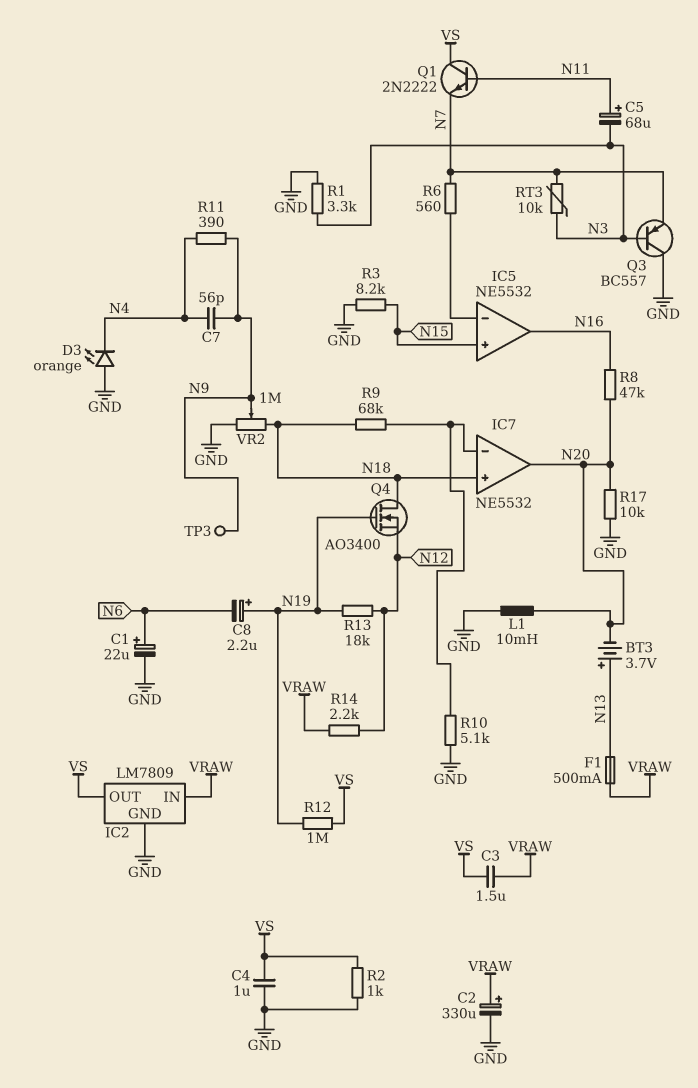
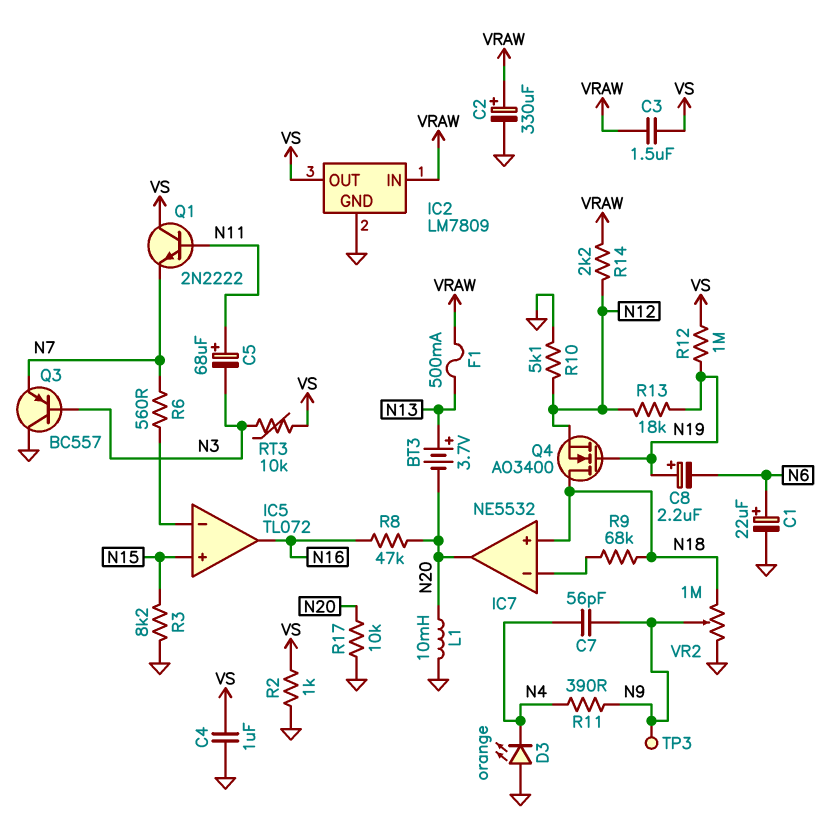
IC5: NE5532 -> TL072
R1: 3.3k (GND, N3) -> none
R10: 5.1k (GND, IC7/in-) -> 5.1k (GND, N12)
RT3: 10k (N3, N7) -> 10k (N3, VS)

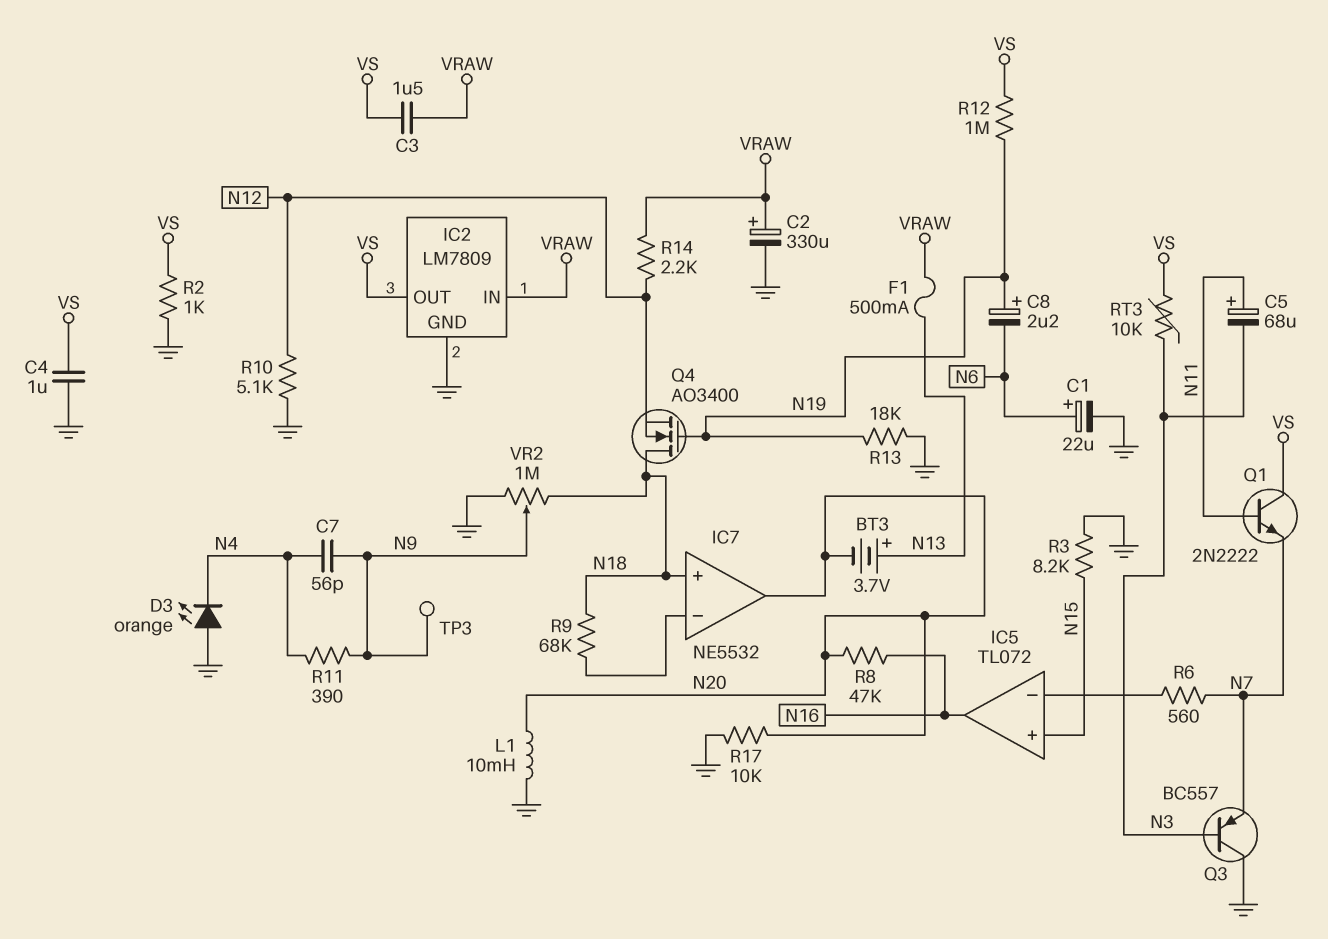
R13: 18k (N12, N19) -> 18k (GND, N19)

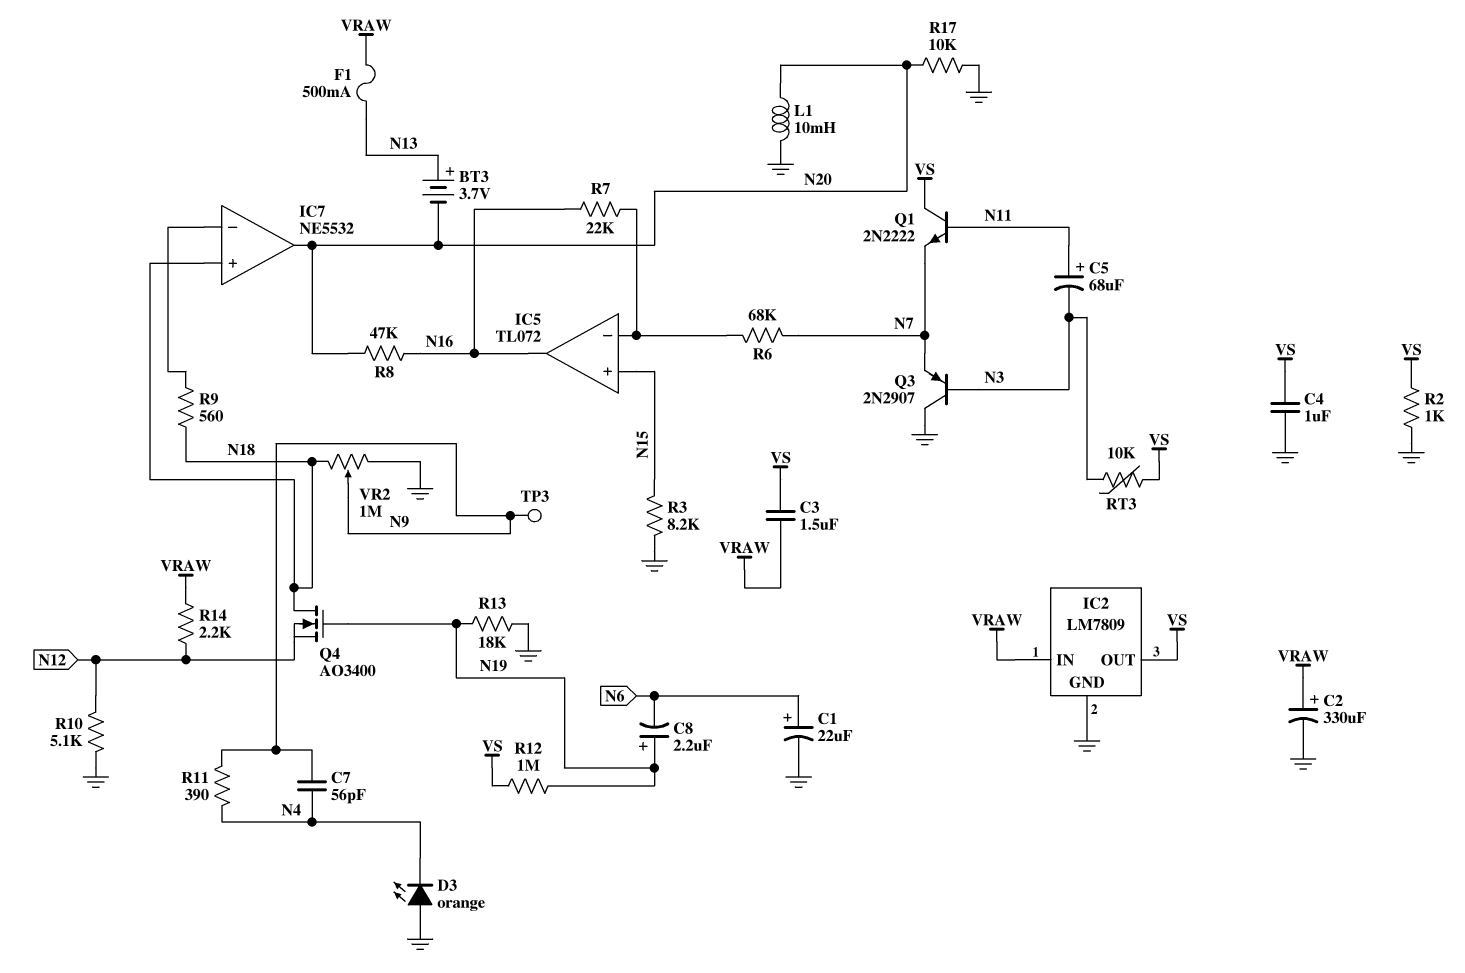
Q3: PNP BC557 (B N3, C GND, E N7) -> PNP 2N2907 (B N3, C GND, E N7)
R6: 560 (IC5/in-, N7) -> 68k (IC5/in-, N7)
R7: none -> 22k (IC5/in-, N16)
R9: 68k (IC7/in-, N18) -> 560 (IC7/in-, N18)

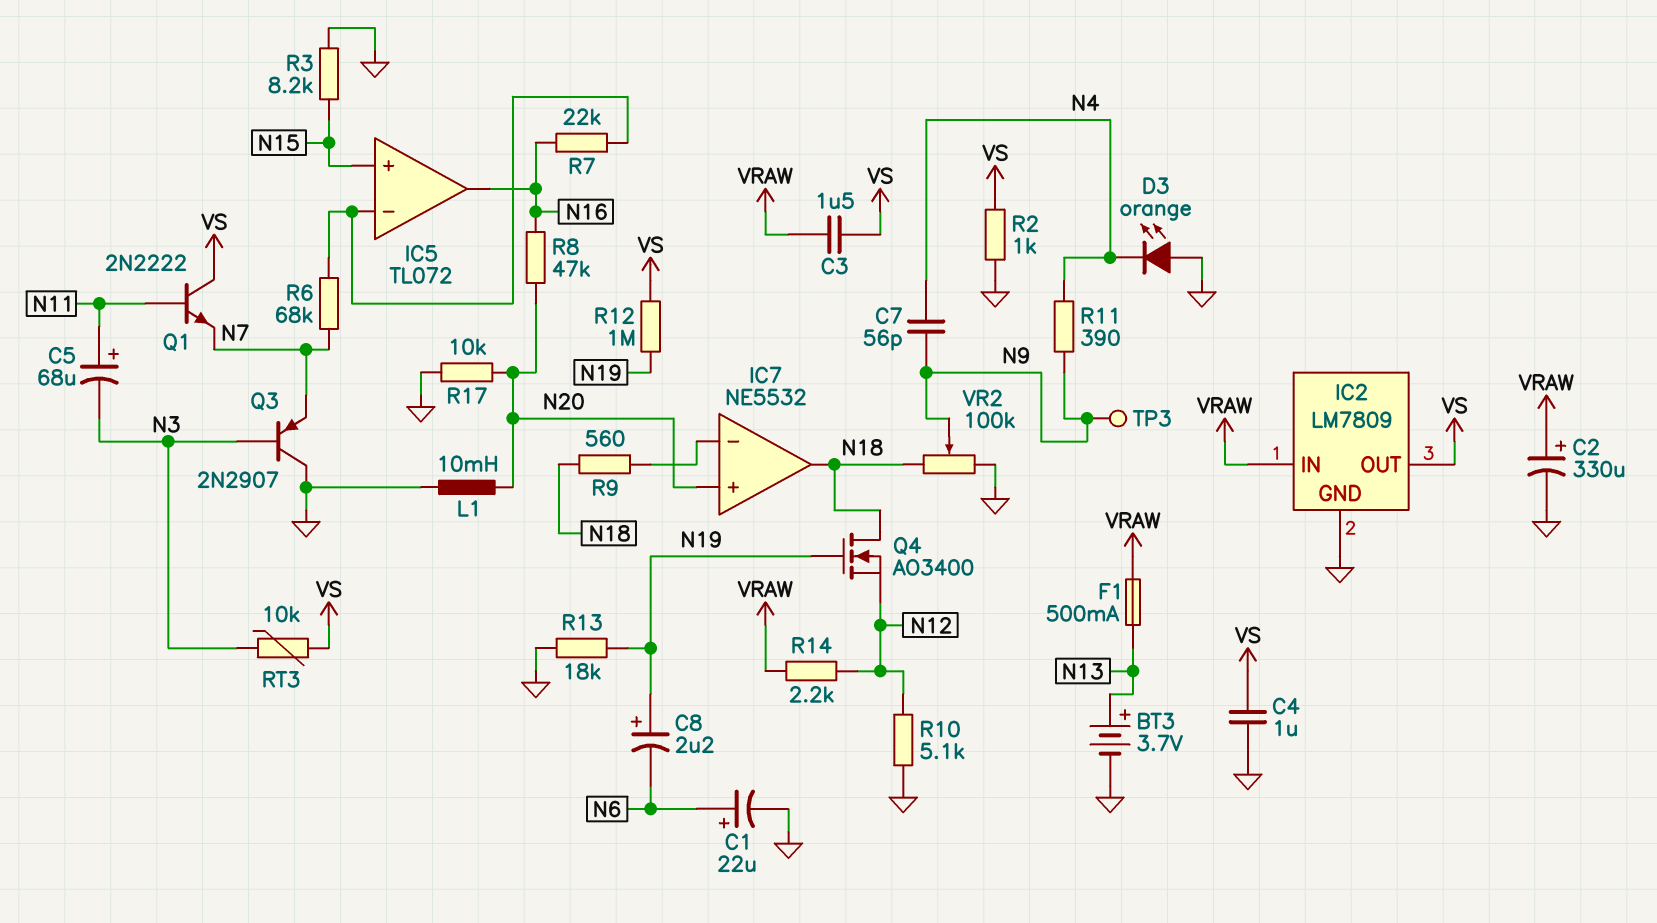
BT3: 3.7V (plus N13, minus N20) -> 3.7V (plus N13, minus GND)
IC7 pin in+: N18 -> N20
IC7 pin out: N20 -> N18
VR2: 1M (GND, N18, wiper N9) -> 100k (GND, N18, wiper N9)

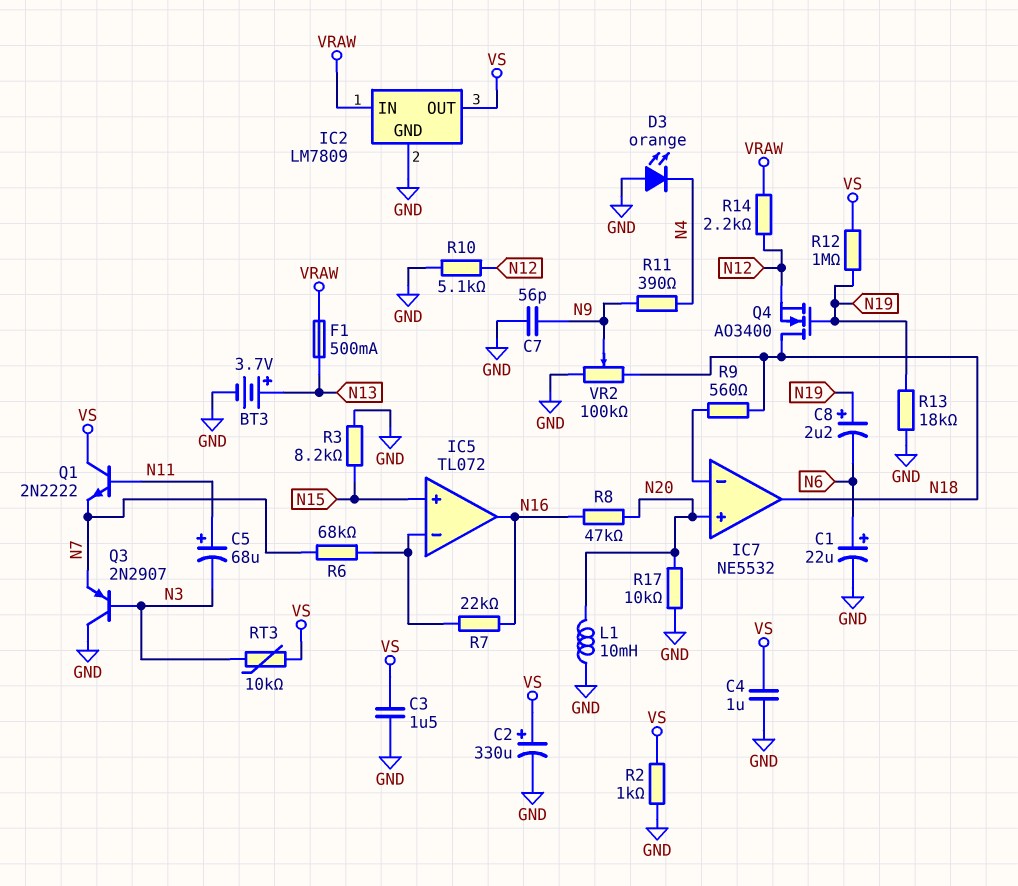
C2: 330uF (plus VRAW, minus GND) -> 330uF (plus VS, minus GND)
C3: 1.5uF (VRAW, VS) -> 1.5uF (GND, VS)
C7: 56pF (N4, N9) -> 56pF (GND, N9)
TP3: test point (N9) -> none

